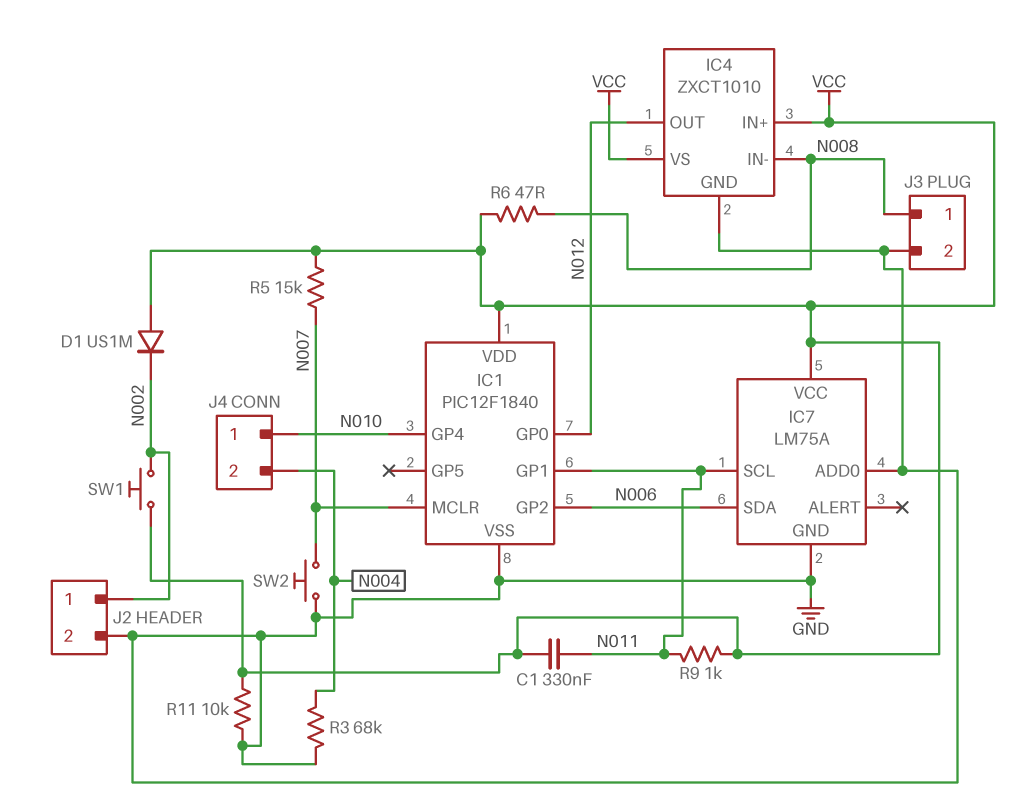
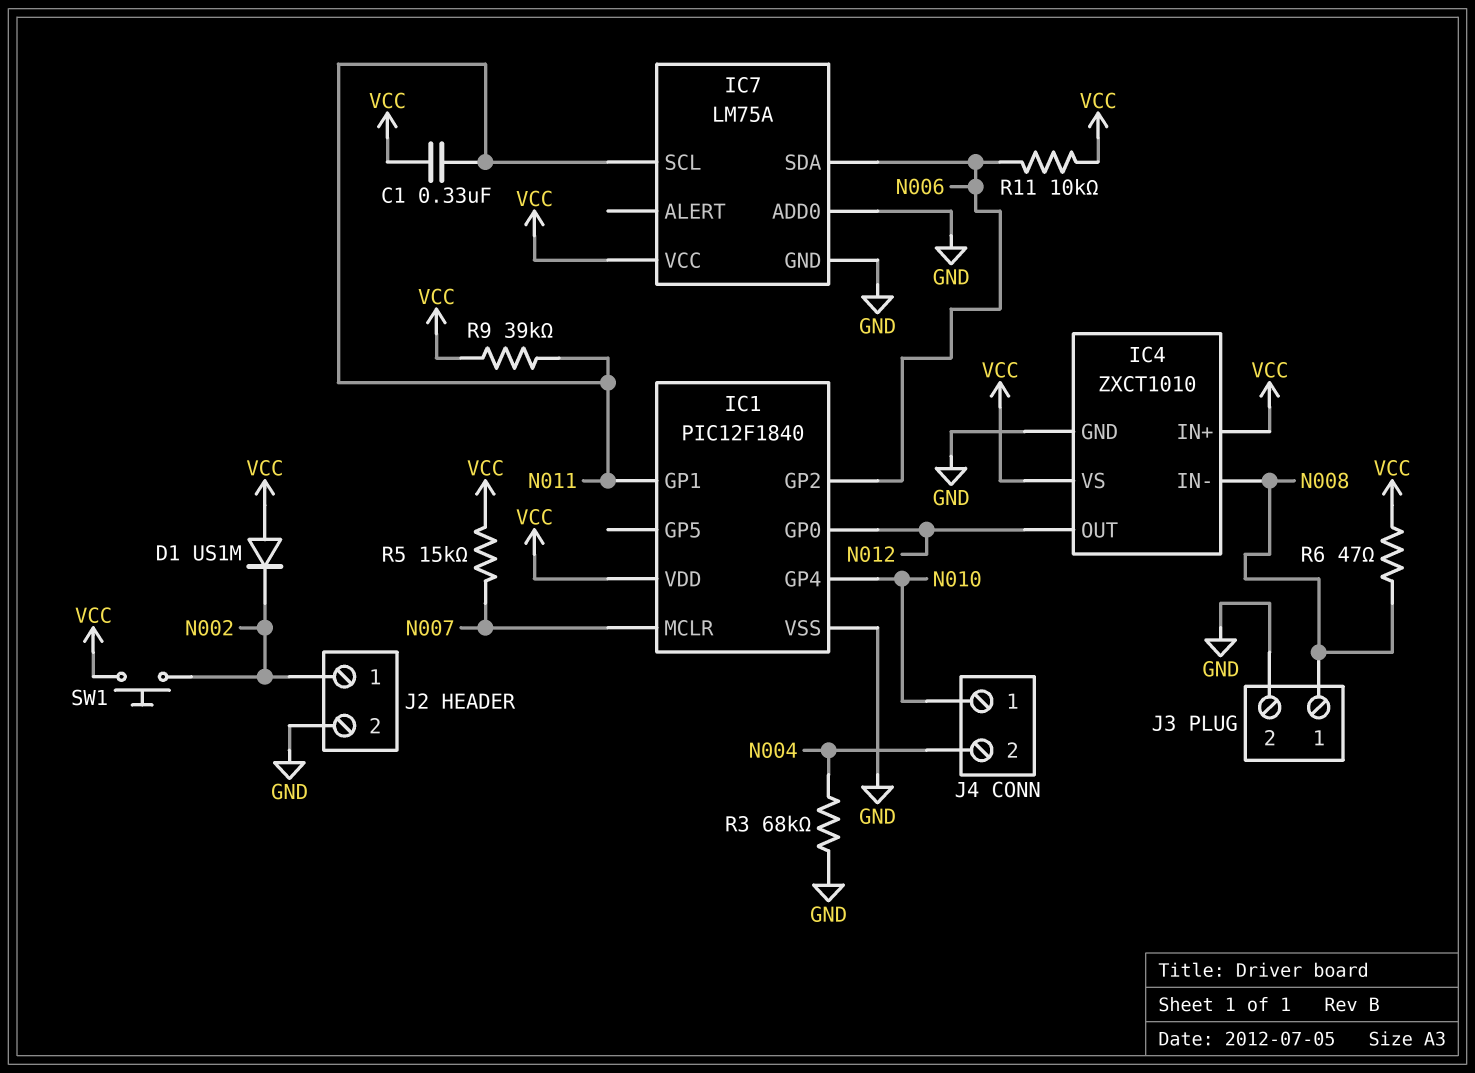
R9: 1k (N011, VCC) -> 39k (N011, VCC)
R11: 10k (GND, VCC) -> 10k (N006, VCC)
SW2: button (GND, N007) -> none

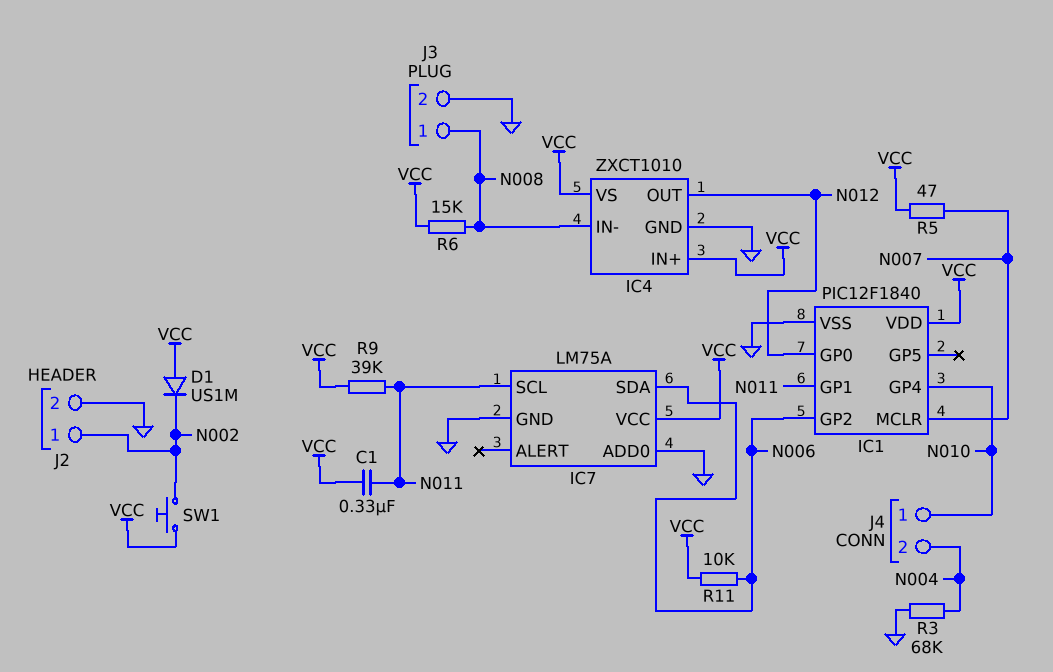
R5: 15k (N007, VCC) -> 47 (N007, VCC)
R6: 47 (N008, VCC) -> 15k (N008, VCC)

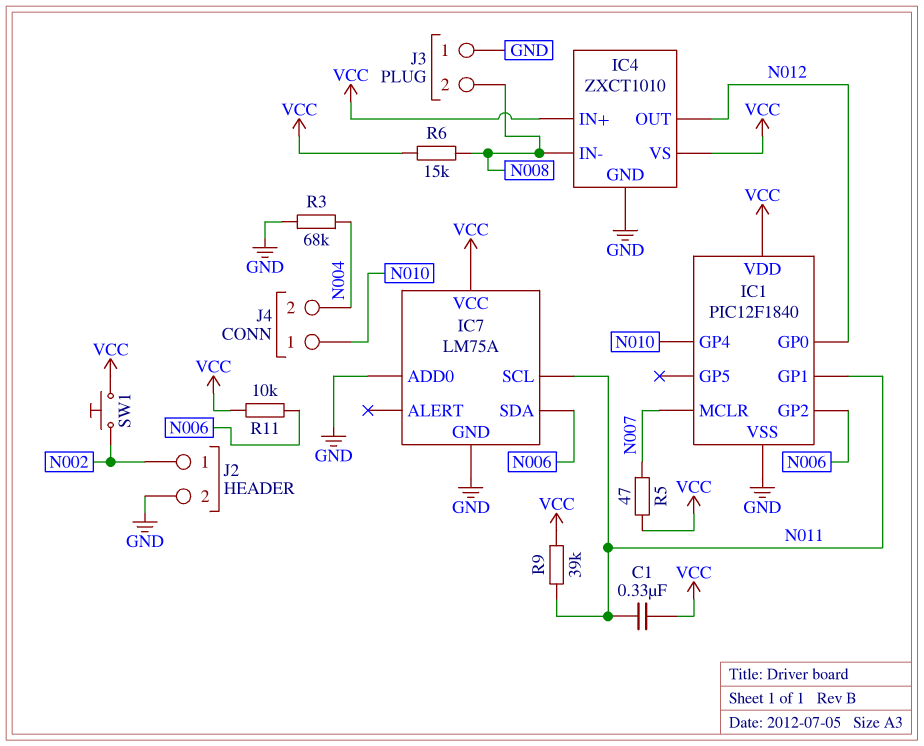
D1: diode US1M (A VCC, K N002) -> none
J3 pin 1: N008 -> GND
J3 pin 2: GND -> N008

